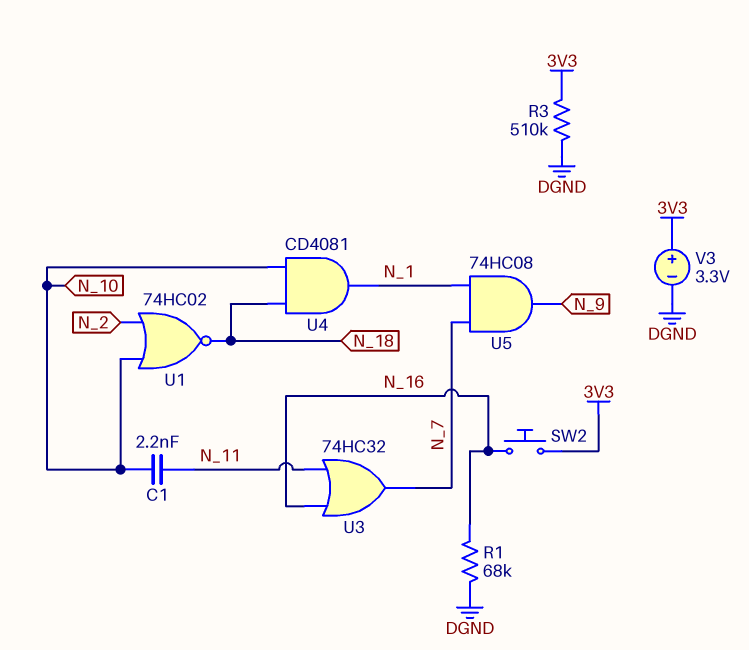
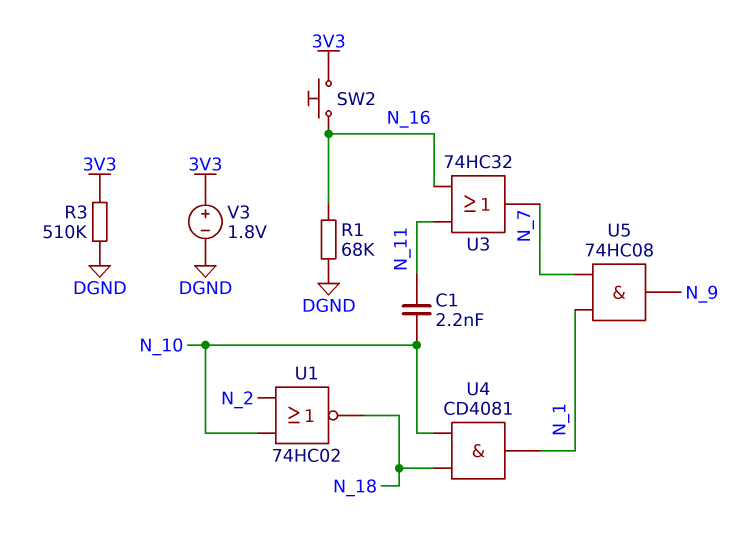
V3: 3.3V (plus 3V3, minus DGND) -> 1.8V (plus 3V3, minus DGND)

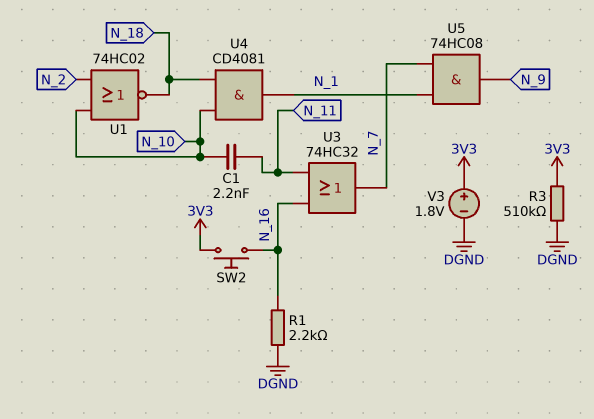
R1: 68k (DGND, N_16) -> 2.2k (DGND, N_16)

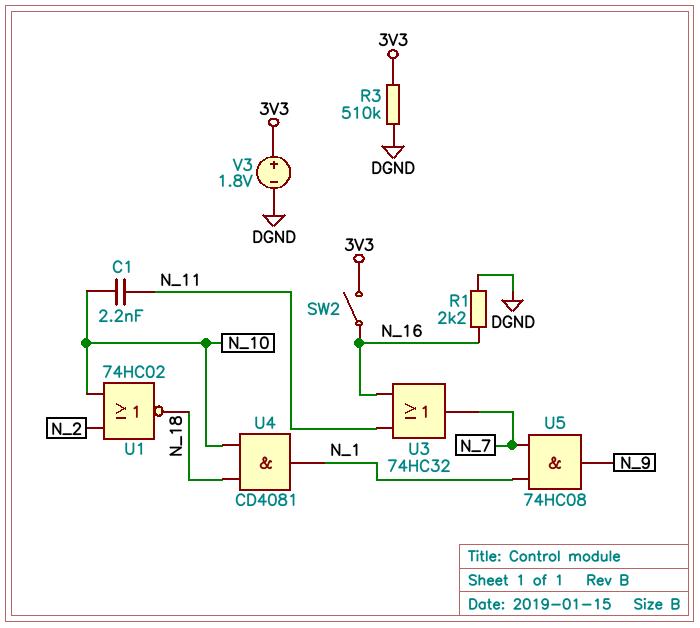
SW2: button (3V3, N_16) -> switch (3V3, N_16)

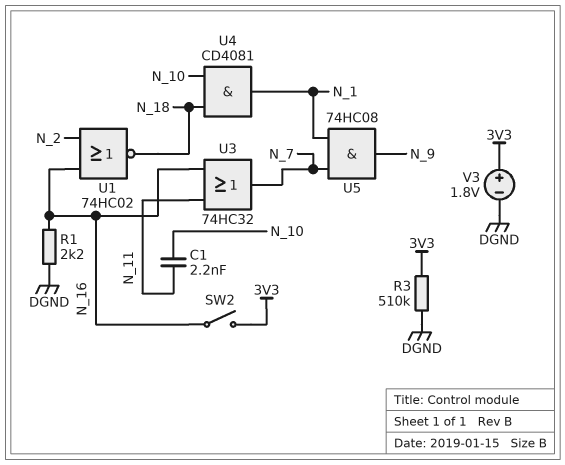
U1: NOR 74HC02 (in N_2, in N_10, out N_18) -> NOR 74HC02 (in N_2, in N_16, out N_18)

